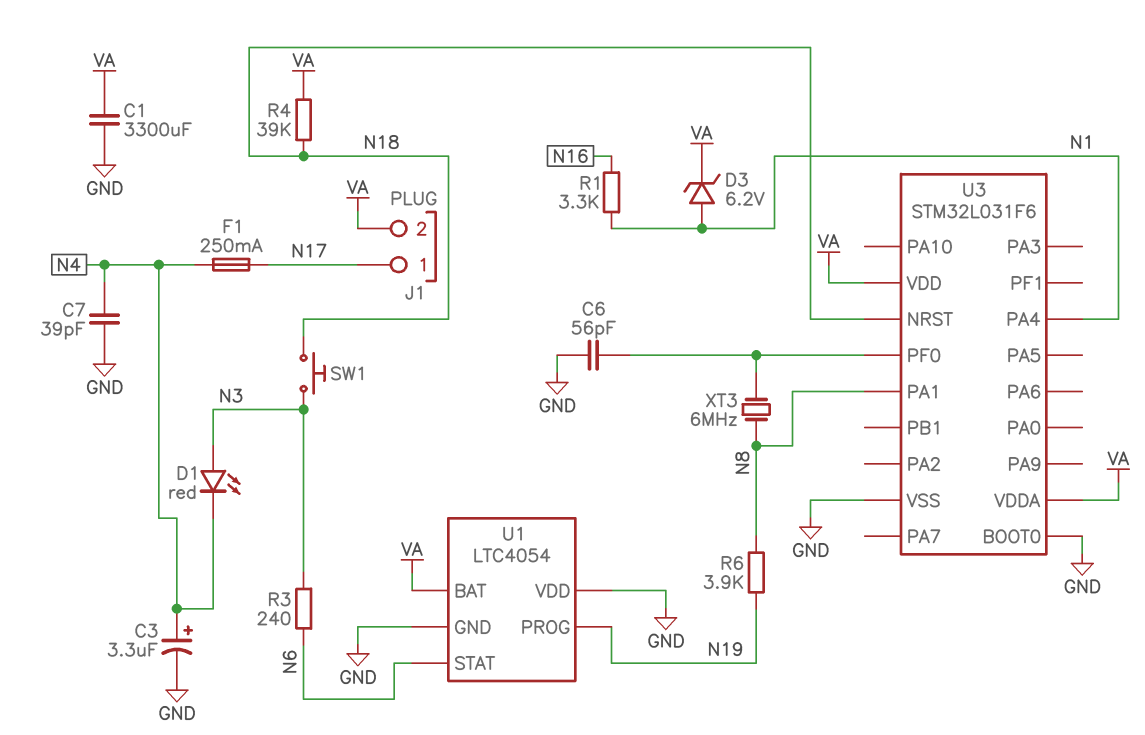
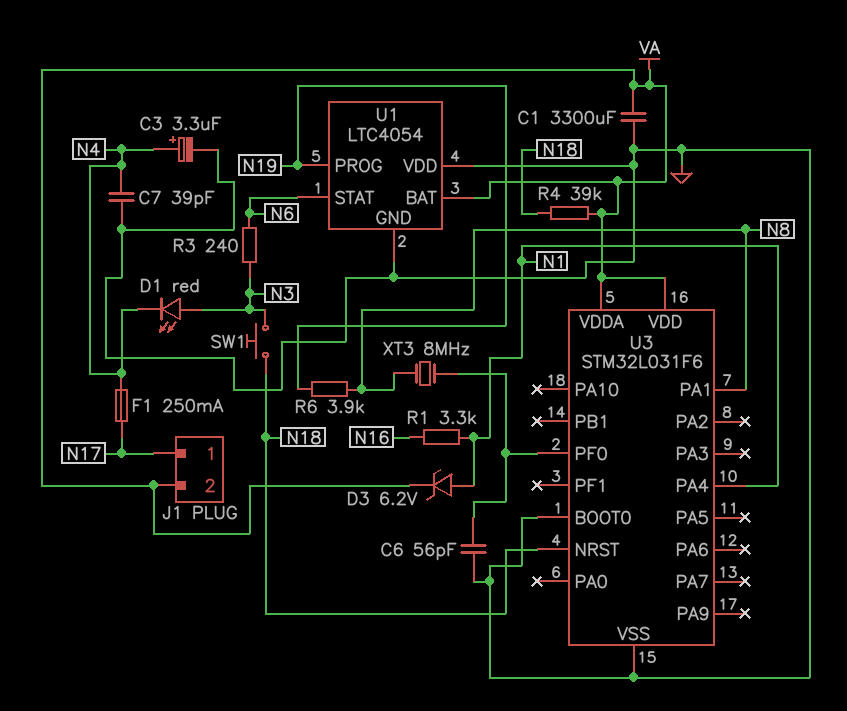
XT3: 6MHz (N8, U3/PF0) -> 8MHz (N8, U3/PF0)

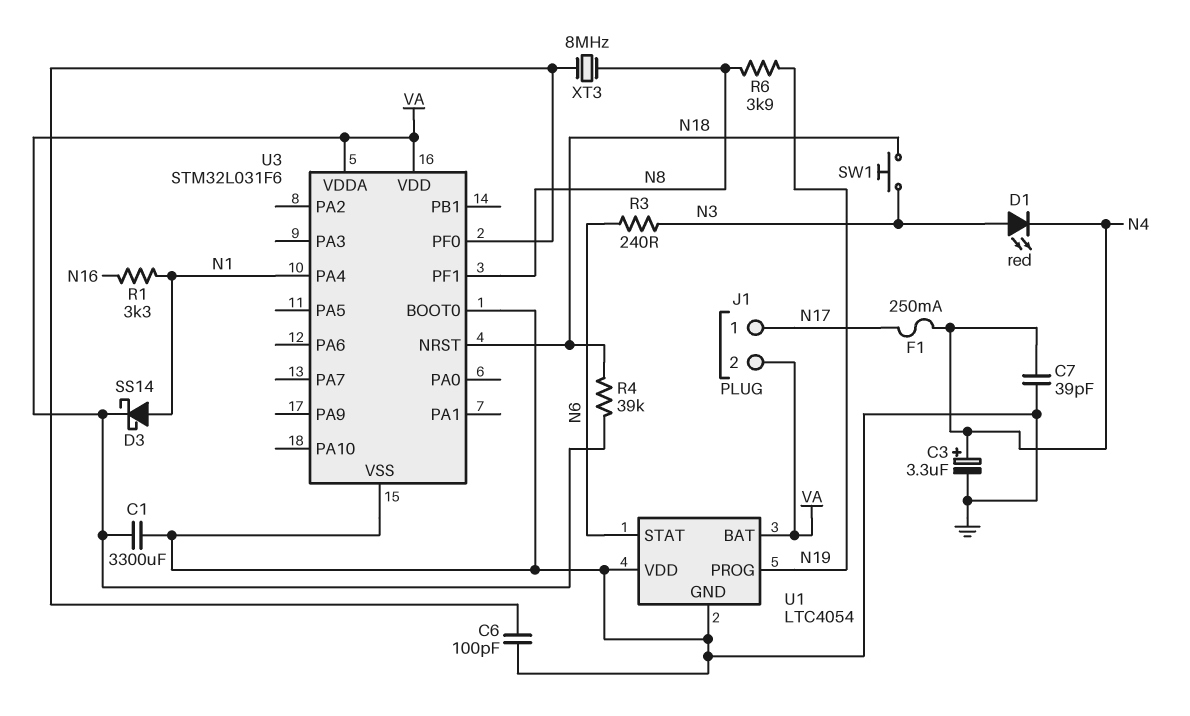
C6: 56pF (GND, U3/PF0) -> 100pF (GND, U3/PF0)
D3: zener 6.2V (A N1, K VA) -> schottky SS14 (A N1, K VA)
U3 pin PA1: N8 -> none
U3 pin PF1: none -> N8

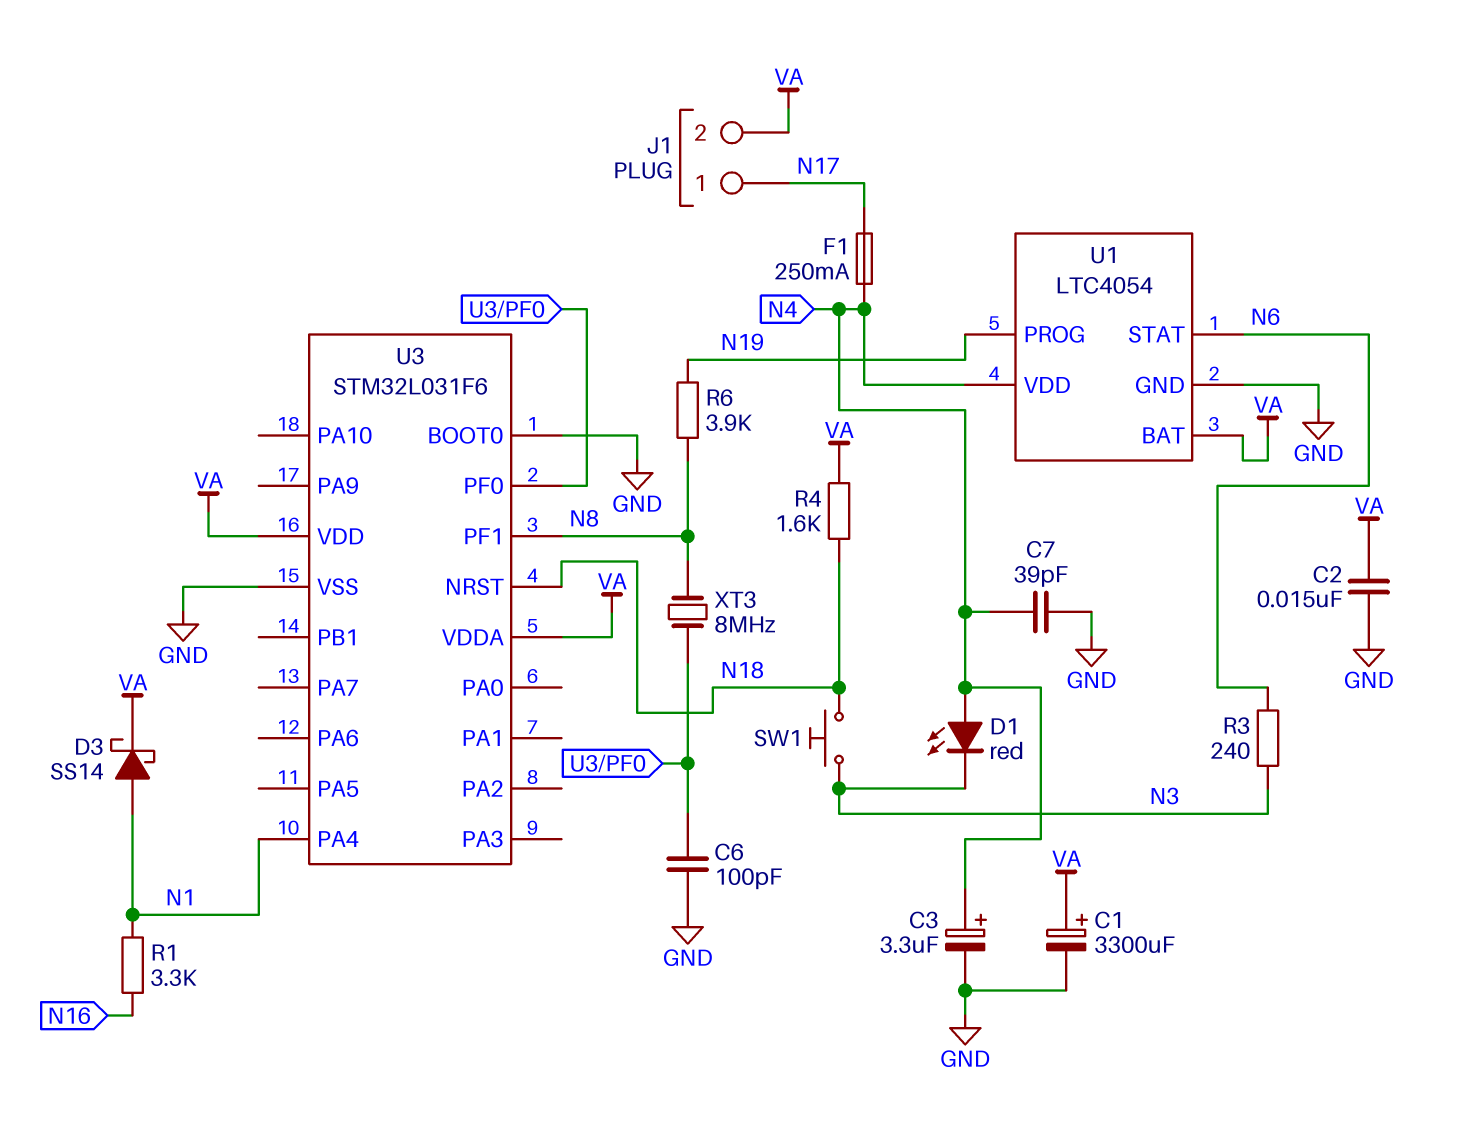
C1: 3300uF (GND, VA) -> 3300uF (plus VA, minus GND)
C2: none -> 15nF (GND, VA)
D1: LED red (A N3, K N4) -> LED red (A N4, K N3)
R4: 39k (N18, VA) -> 1.6k (N18, VA)
U1 pin VDD: GND -> N4

